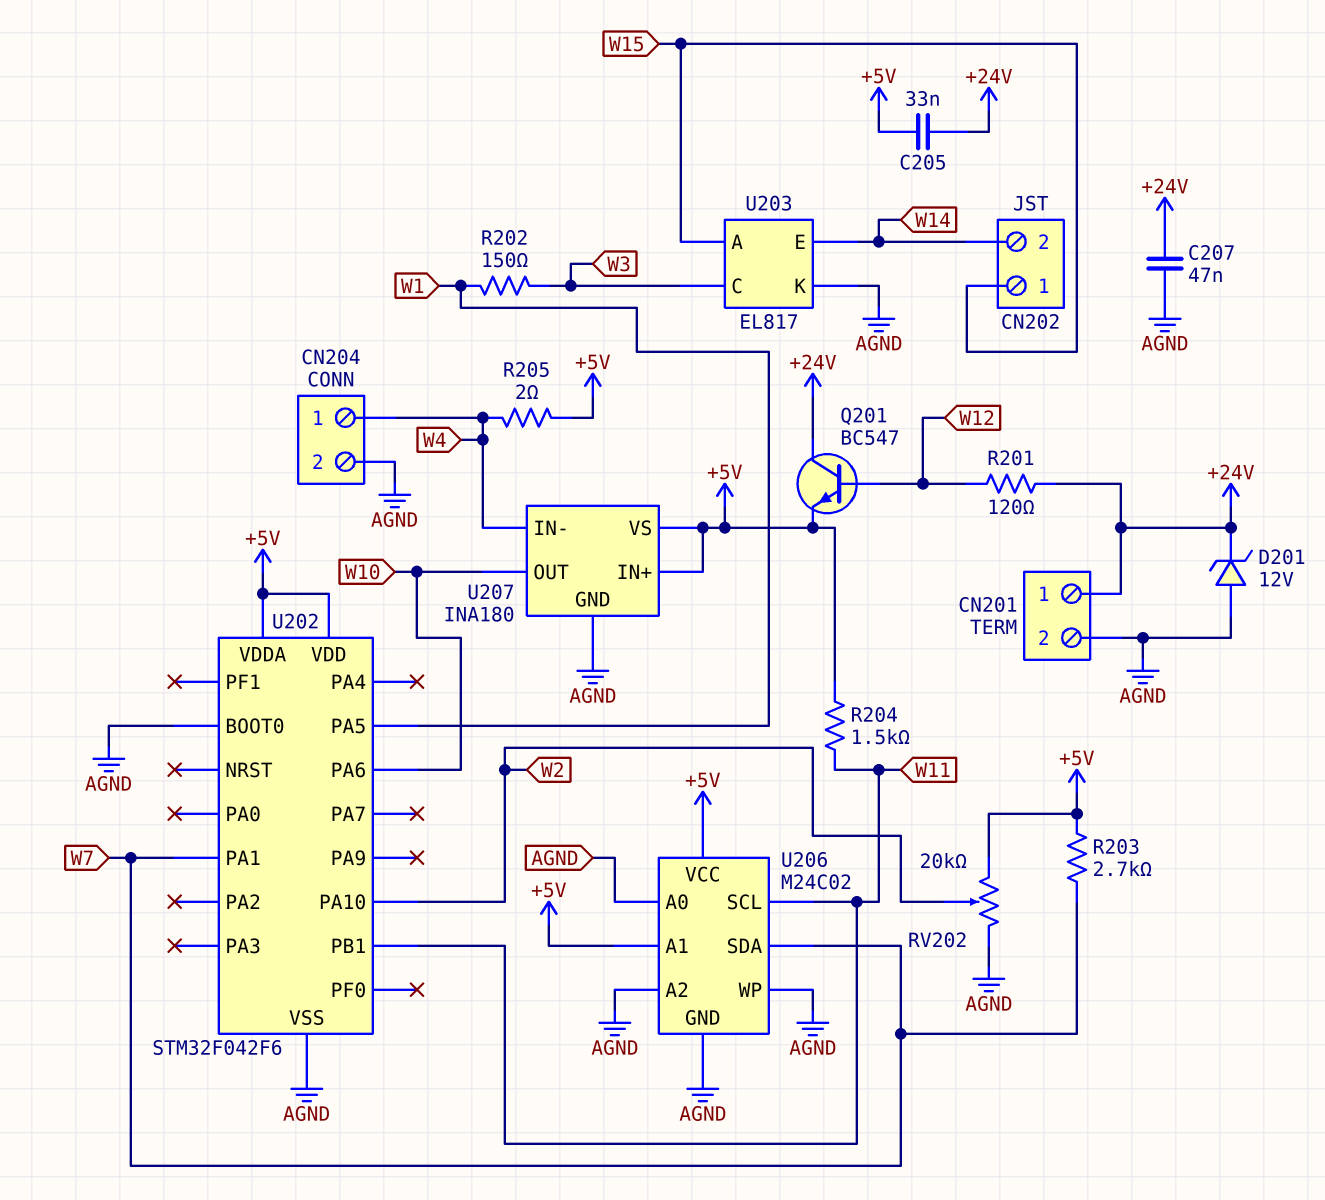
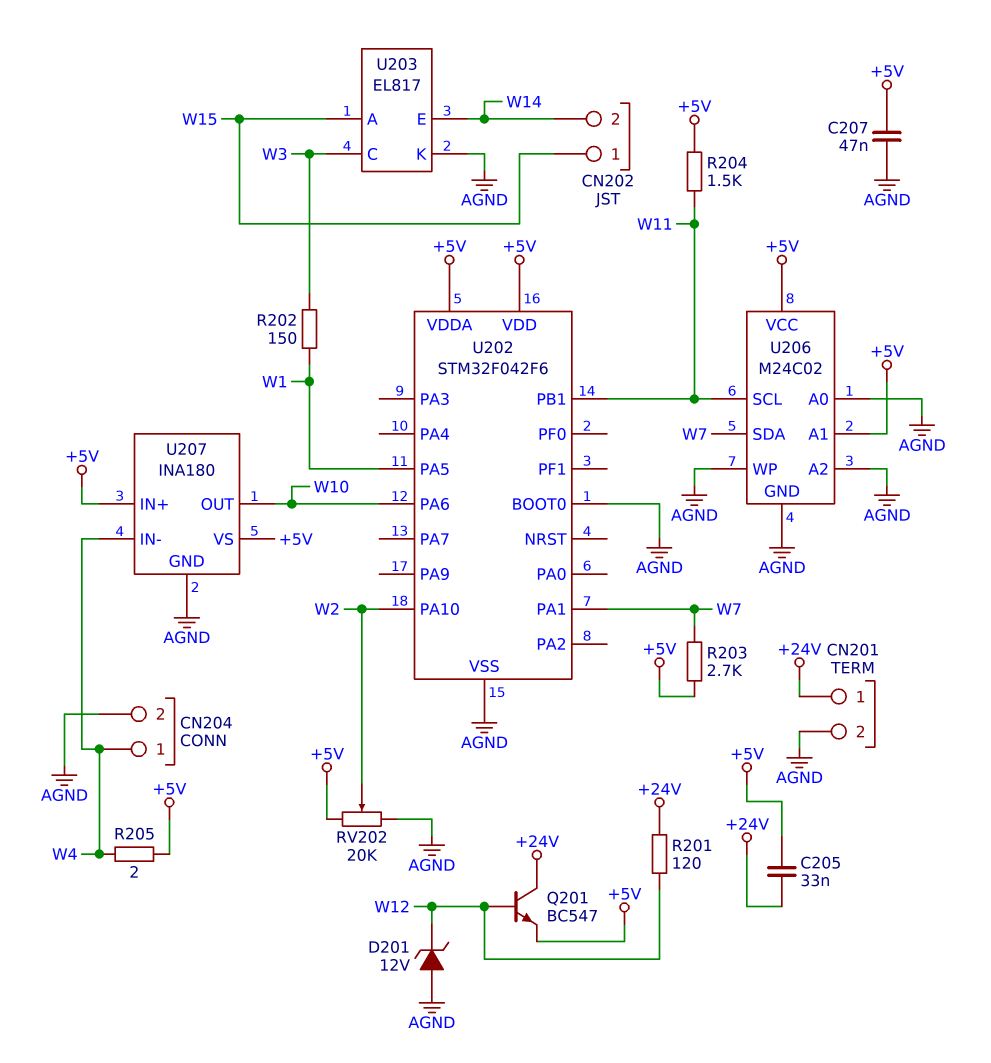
C207: 47nF (+24V, AGND) -> 47nF (+5V, AGND)
D201: zener 12V (A AGND, K +24V) -> zener 12V (A AGND, K W12)

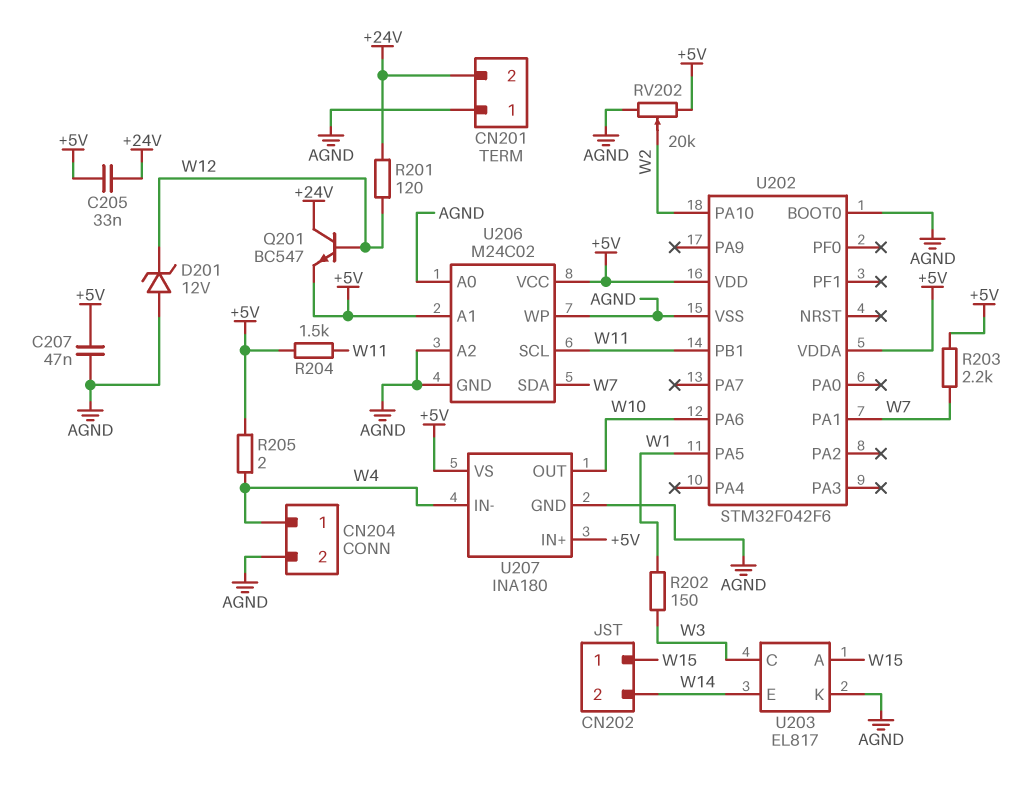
CN201 pin 1: +24V -> AGND
CN201 pin 2: AGND -> +24V
R203: 2.7k (+5V, W7) -> 2.2k (+5V, W7)

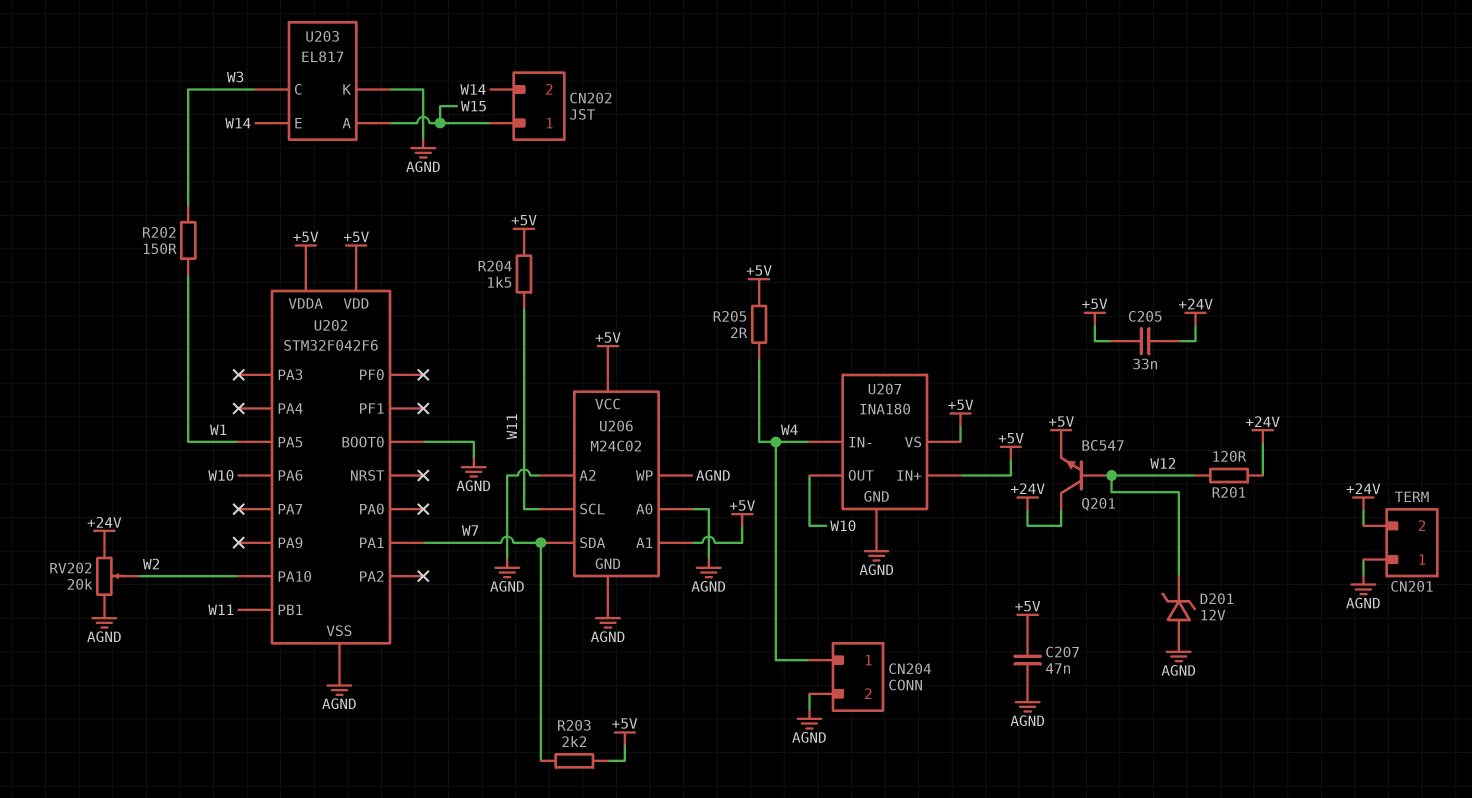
RV202: 20k (+5V, AGND, wiper W2) -> 20k (+24V, AGND, wiper W2)

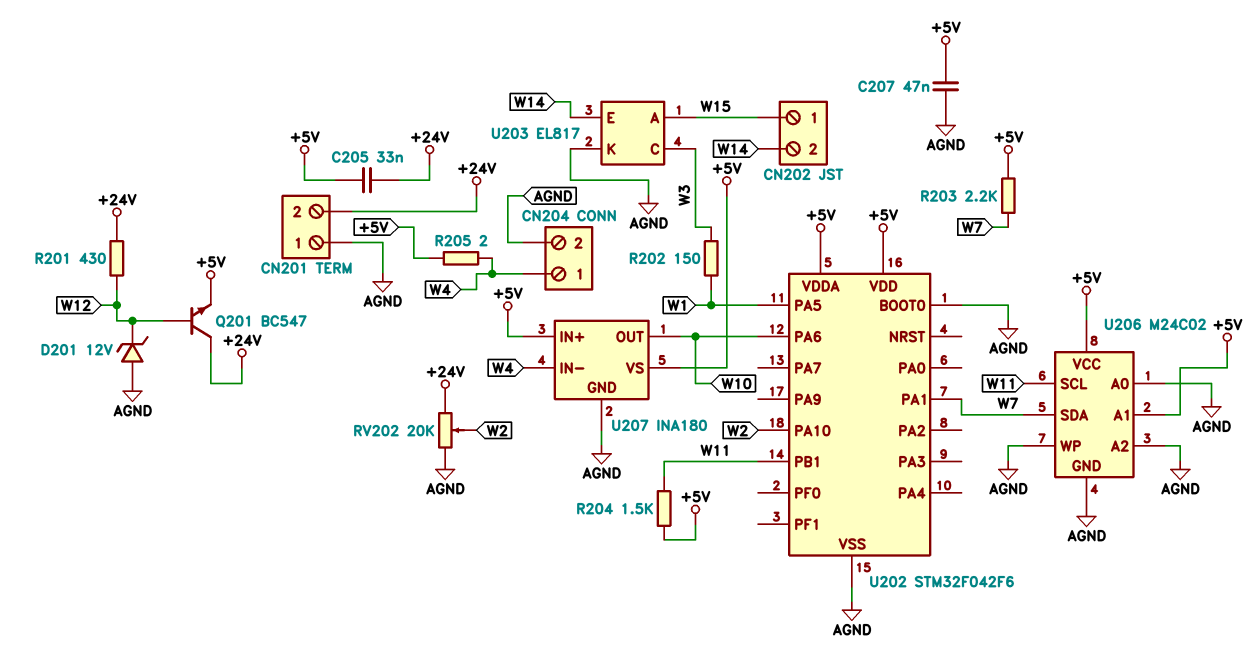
R201: 120 (+24V, W12) -> 430 (+24V, W12)

